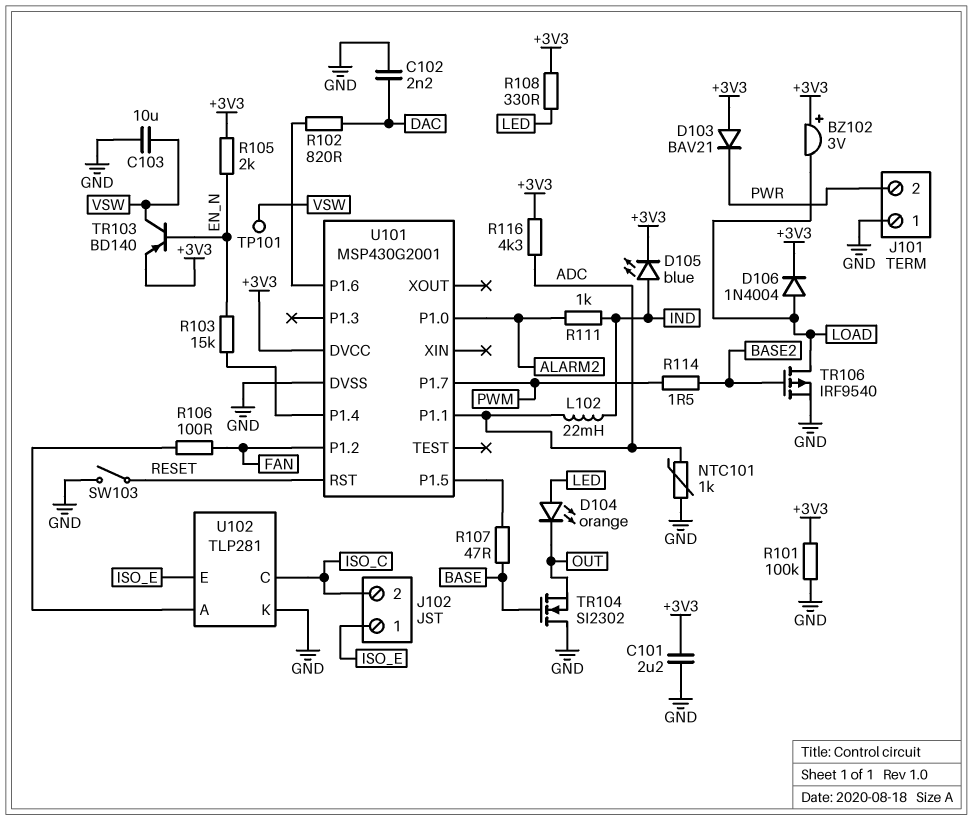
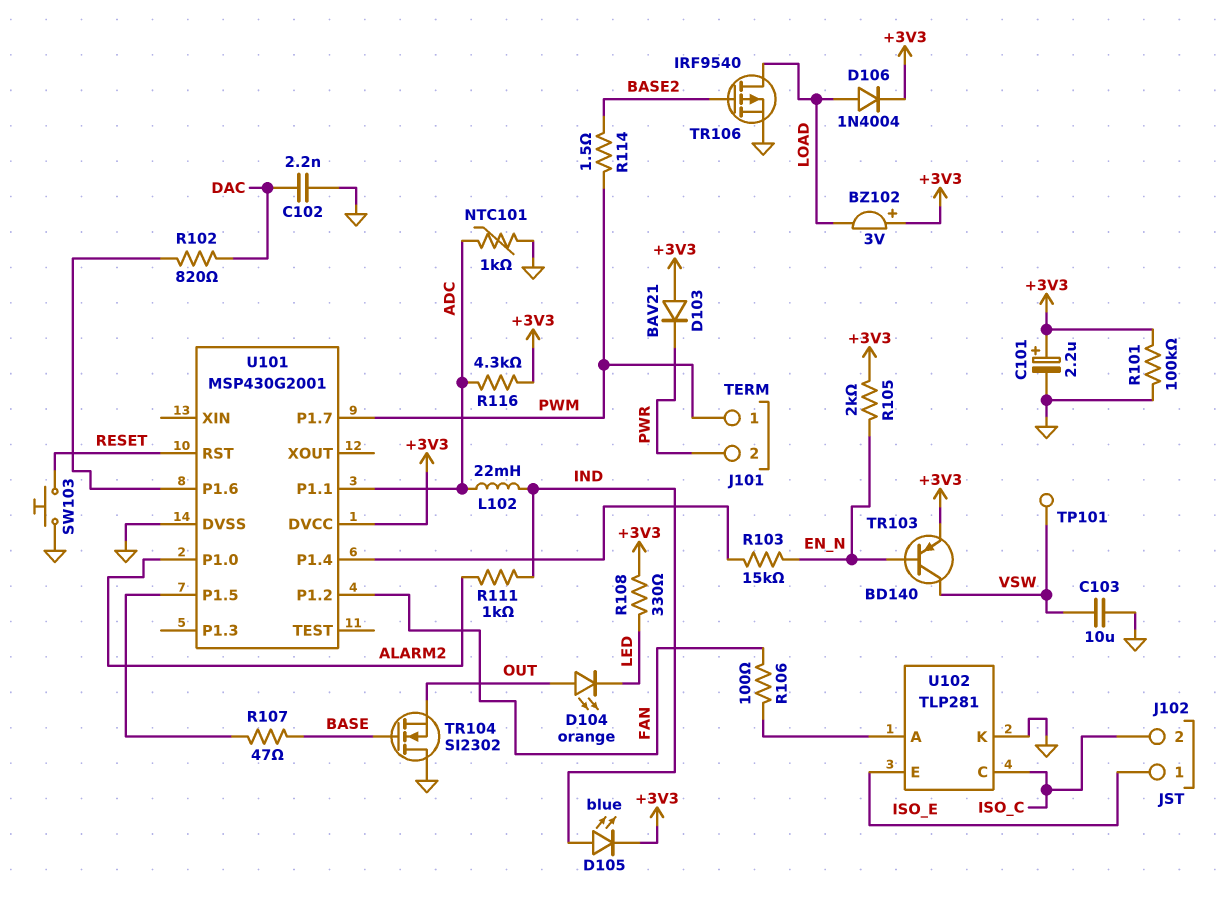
C101: 2.2uF (+3V3, GND) -> 2.2uF (plus +3V3, minus GND)
D104: LED orange (A LED, K OUT) -> LED orange (A OUT, K LED)
J101 pin 1: GND -> PWM
SW103: switch (GND, RESET) -> button (GND, RESET)

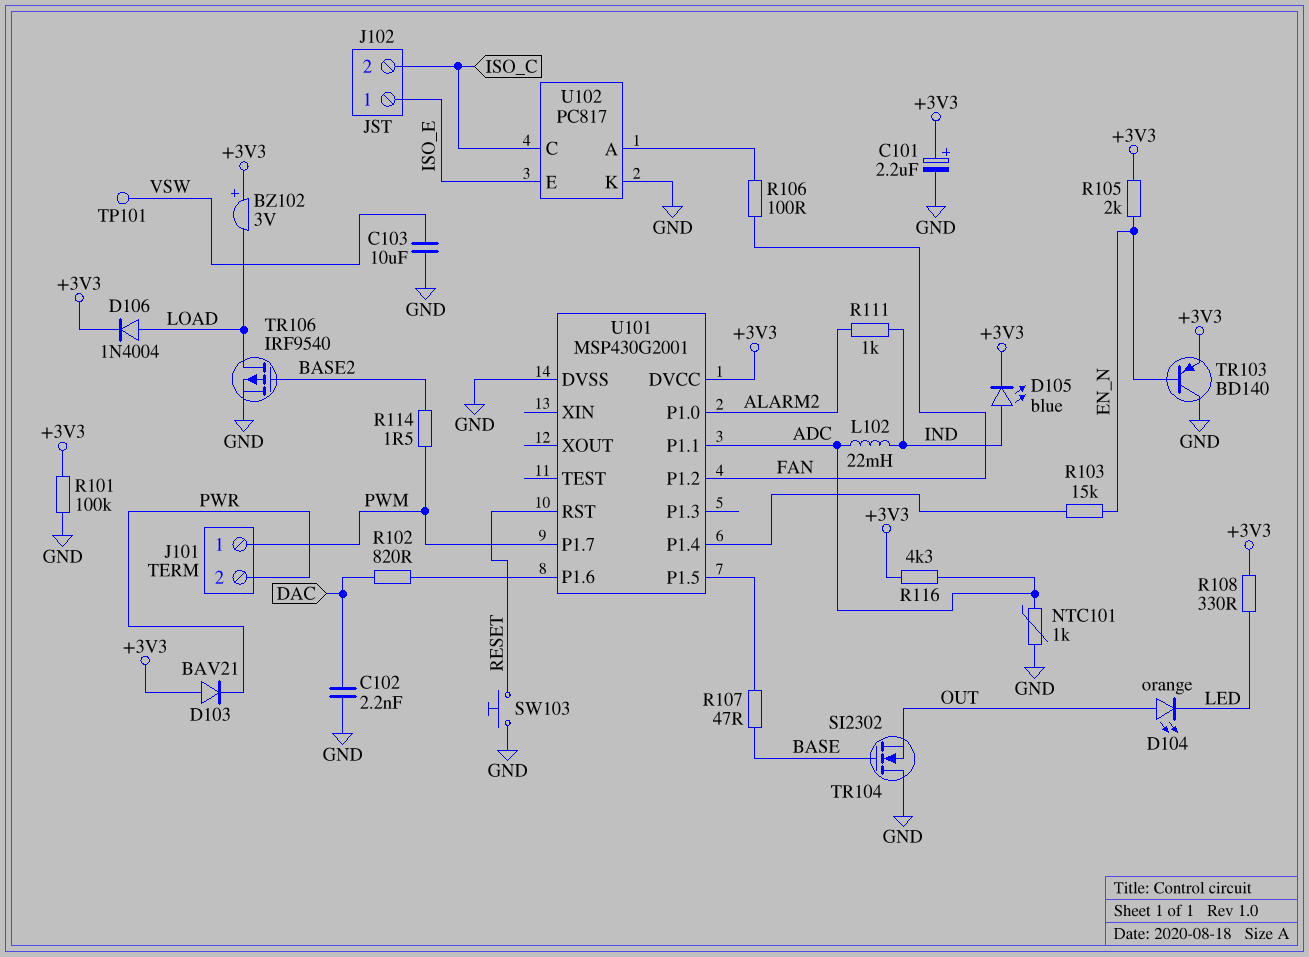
TR103: PNP BD140 (B EN_N, C VSW, E +3V3) -> PNP BD140 (B EN_N, C GND, E +3V3)
U102: TLP281 -> PC817

